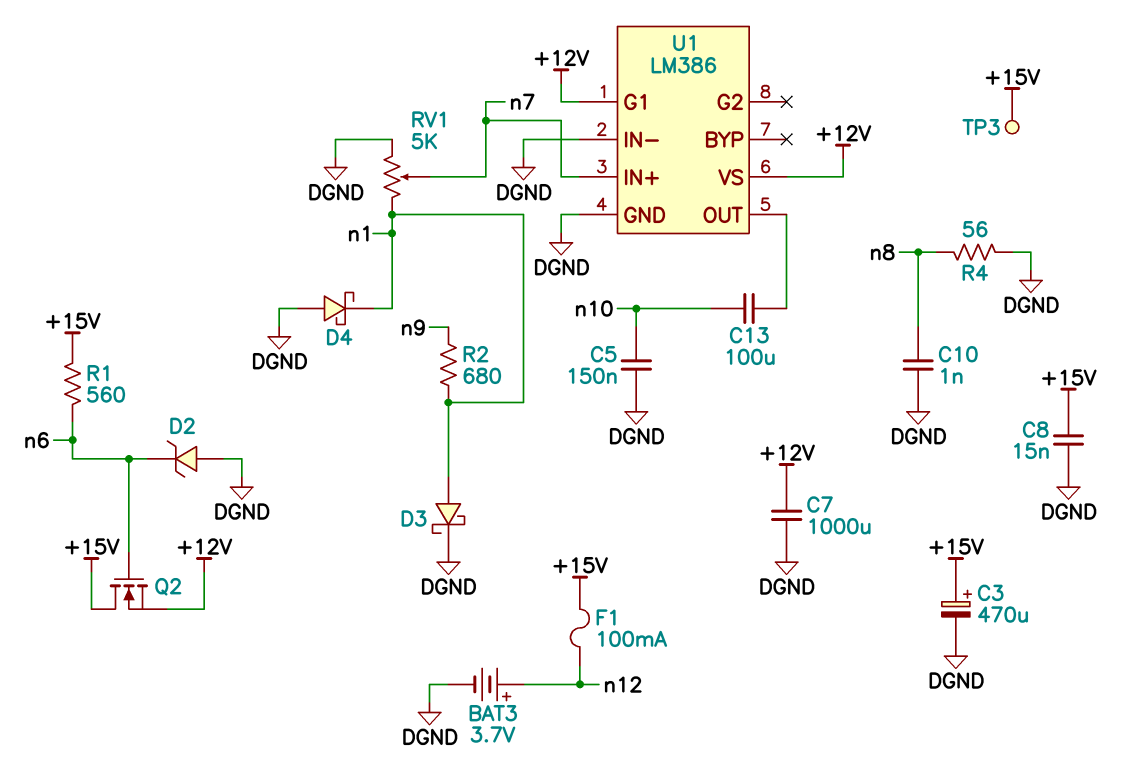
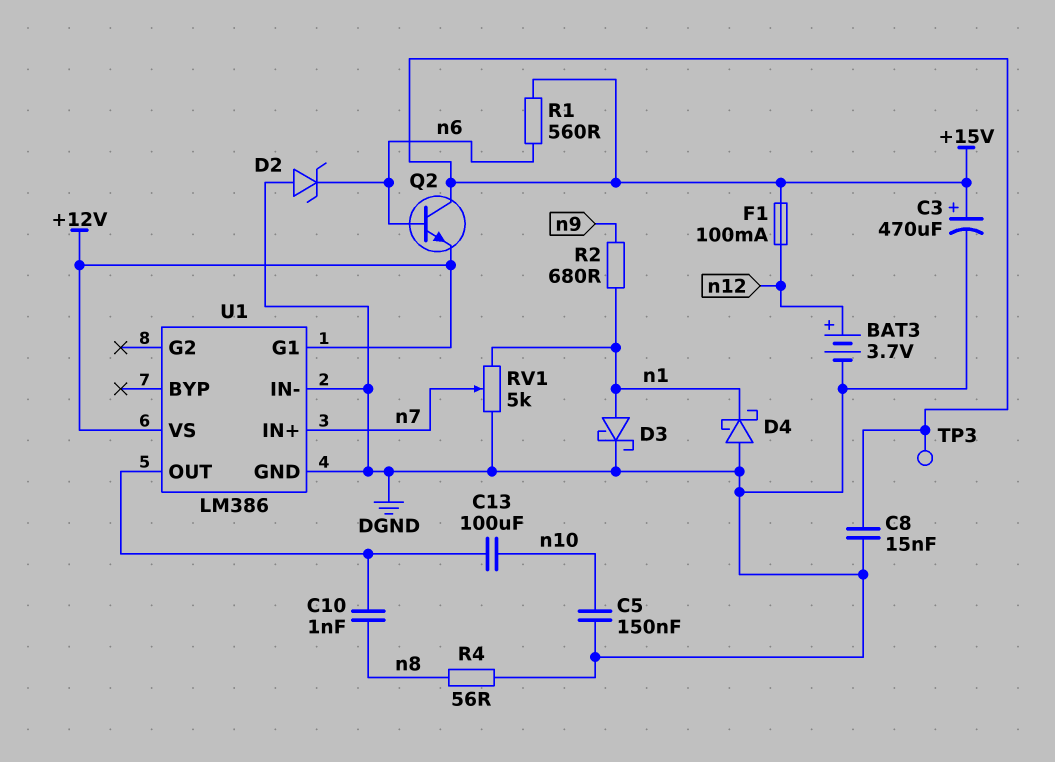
C7: 1000uF (+12V, DGND) -> none
C10: 1nF (DGND, n8) -> 1nF (U1/OUT, n8)
Q2: NMOS (G n6, D +15V, S +12V) -> NPN (B n6, C +15V, E +12V)

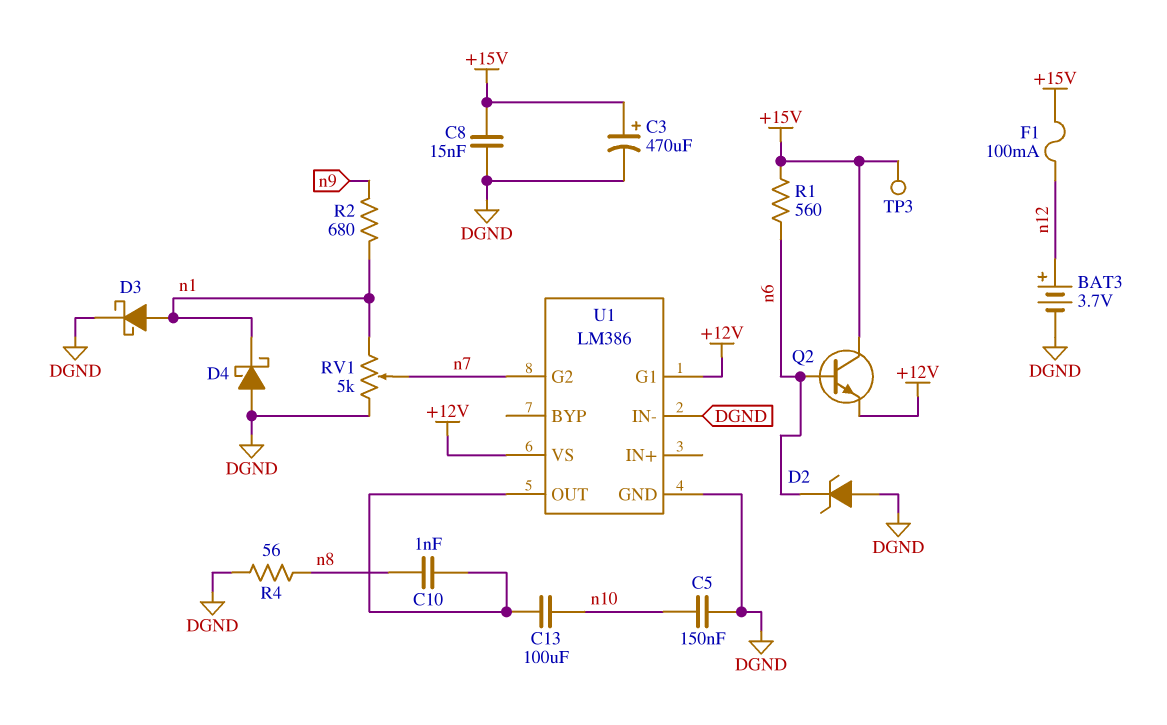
U1 pin G2: none -> n7
U1 pin IN+: n7 -> none

